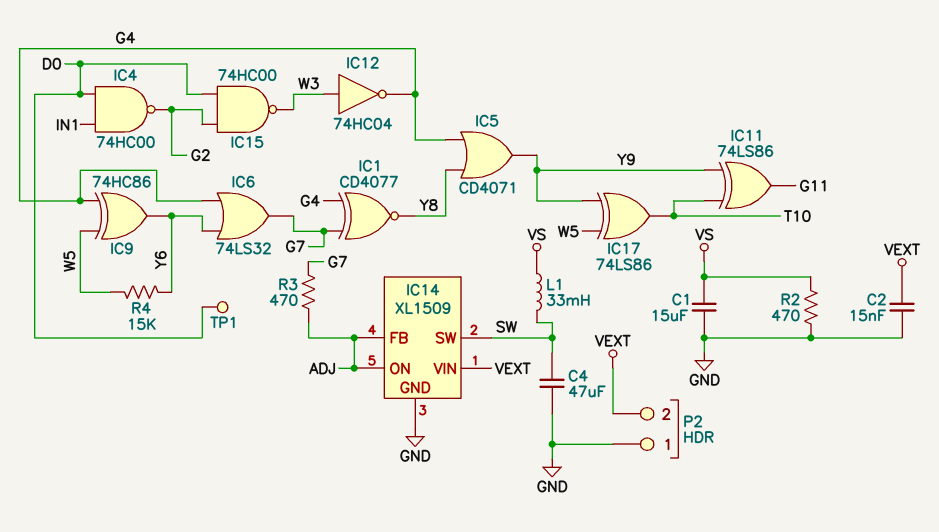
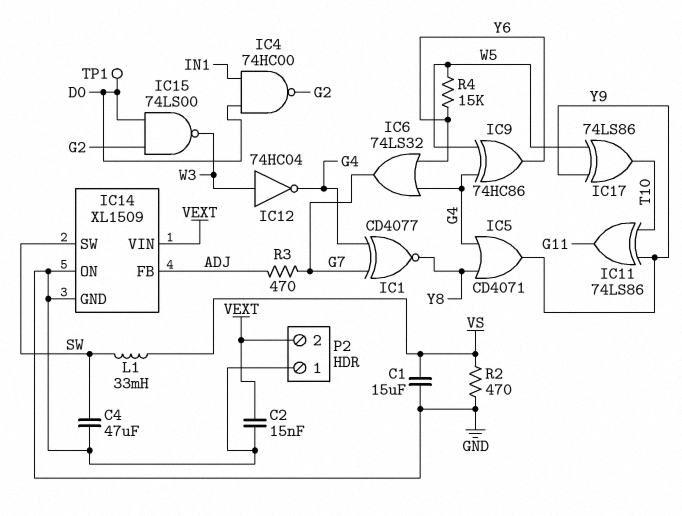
IC14 pin ON: ADJ -> GND
IC15: NAND 74HC00 (in D0, in G2, out W3) -> NAND 74LS00 (in D0, in G2, out W3)

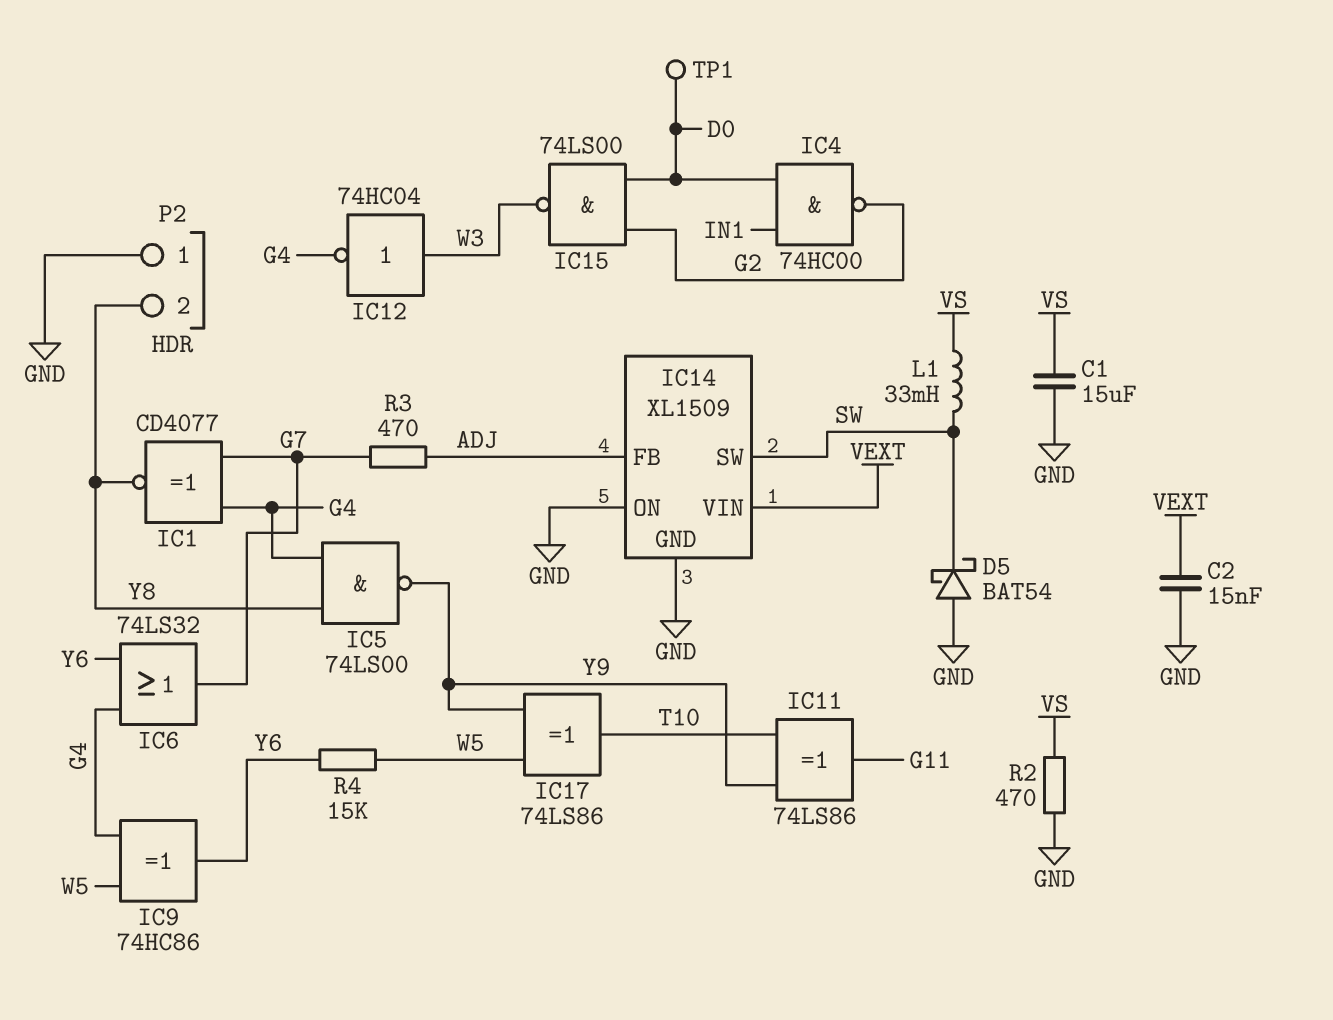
C4: 47uF (GND, SW) -> none
D5: none -> schottky BAT54 (A GND, K SW)
IC5: OR CD4071 (in G4, in Y8, out Y9) -> NAND 74LS00 (in G4, in Y8, out Y9)
P2 pin 2: VEXT -> Y8

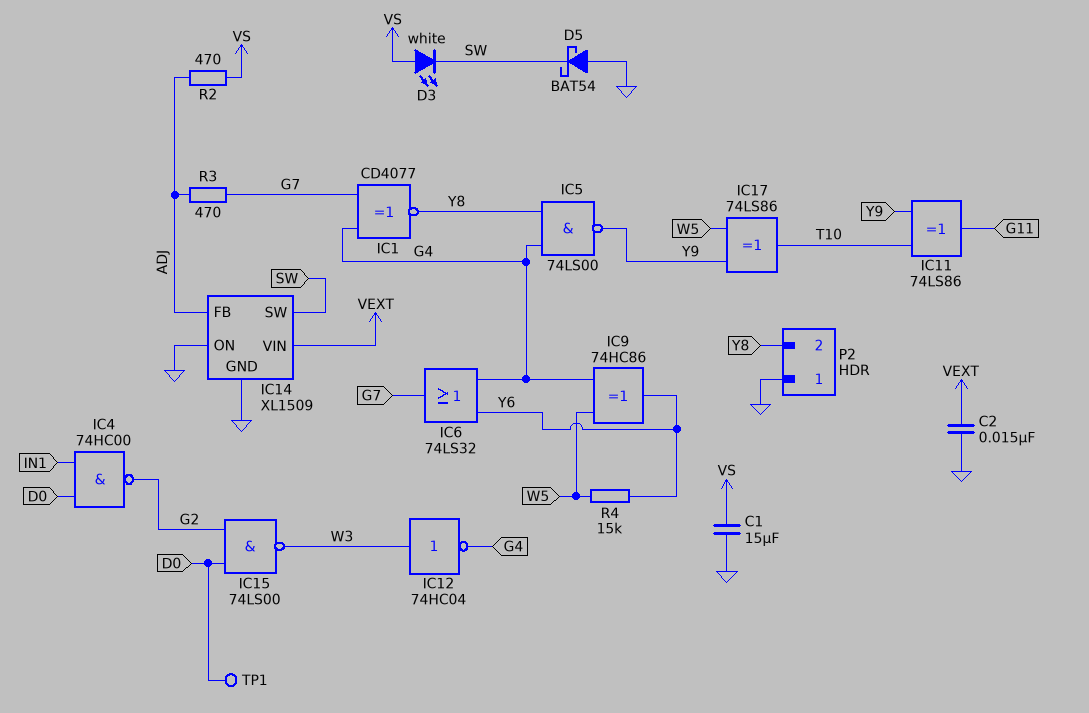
D3: none -> LED white (A VS, K SW)
L1: 33mH (SW, VS) -> none
R2: 470 (GND, VS) -> 470 (ADJ, VS)

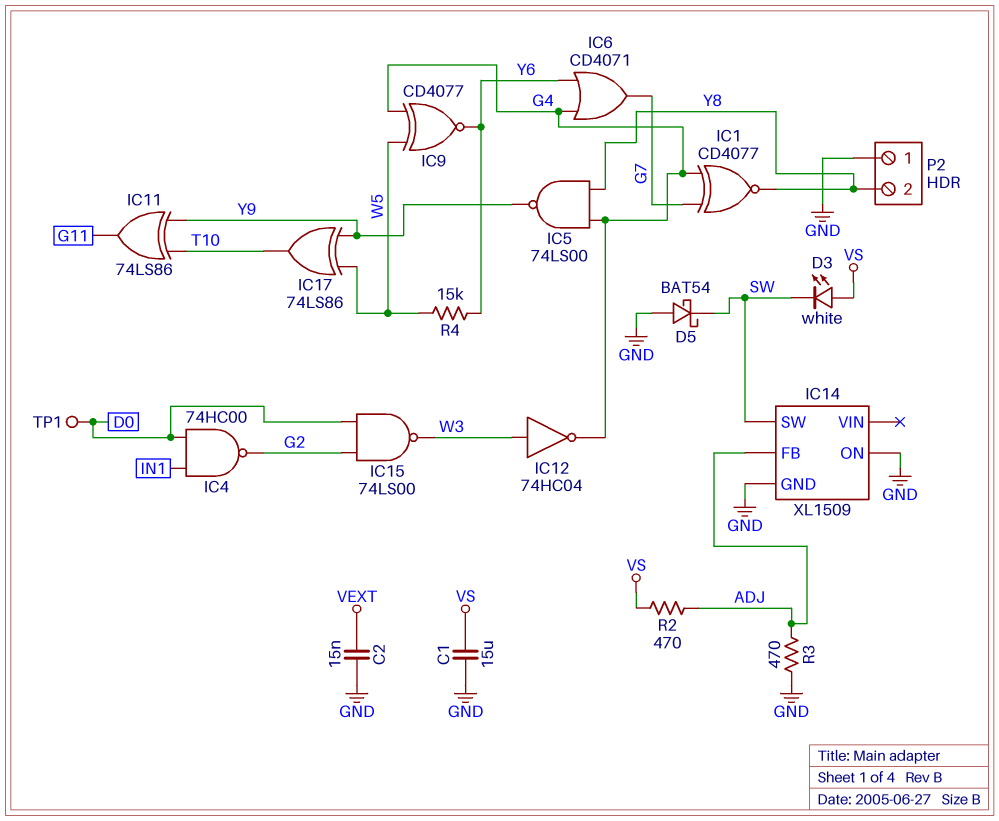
IC6: OR 74LS32 (in G4, in Y6, out G7) -> OR CD4071 (in G4, in Y6, out G7)
IC9: XOR 74HC86 (in G4, in W5, out Y6) -> XNOR CD4077 (in G4, in W5, out Y6)
IC14 pin VIN: VEXT -> none
R3: 470 (ADJ, G7) -> 470 (ADJ, GND)

